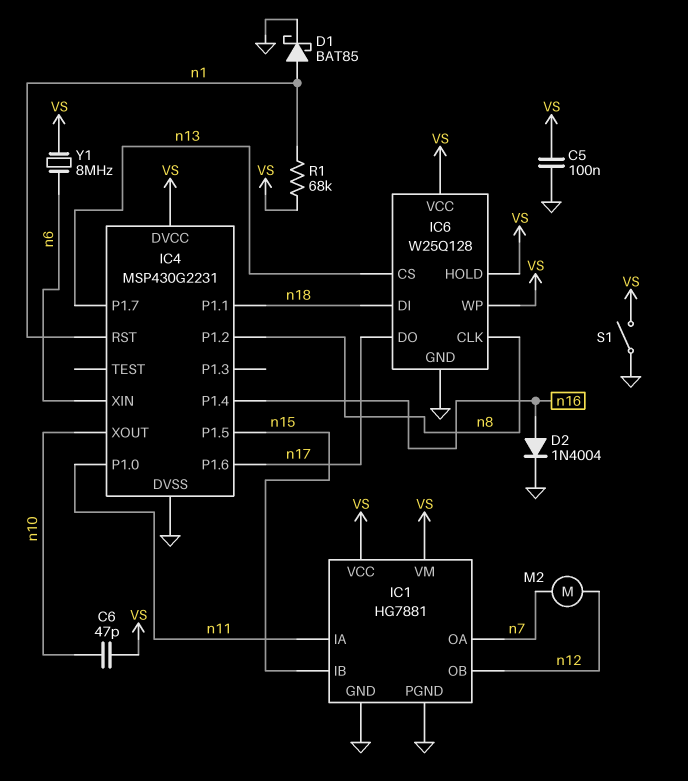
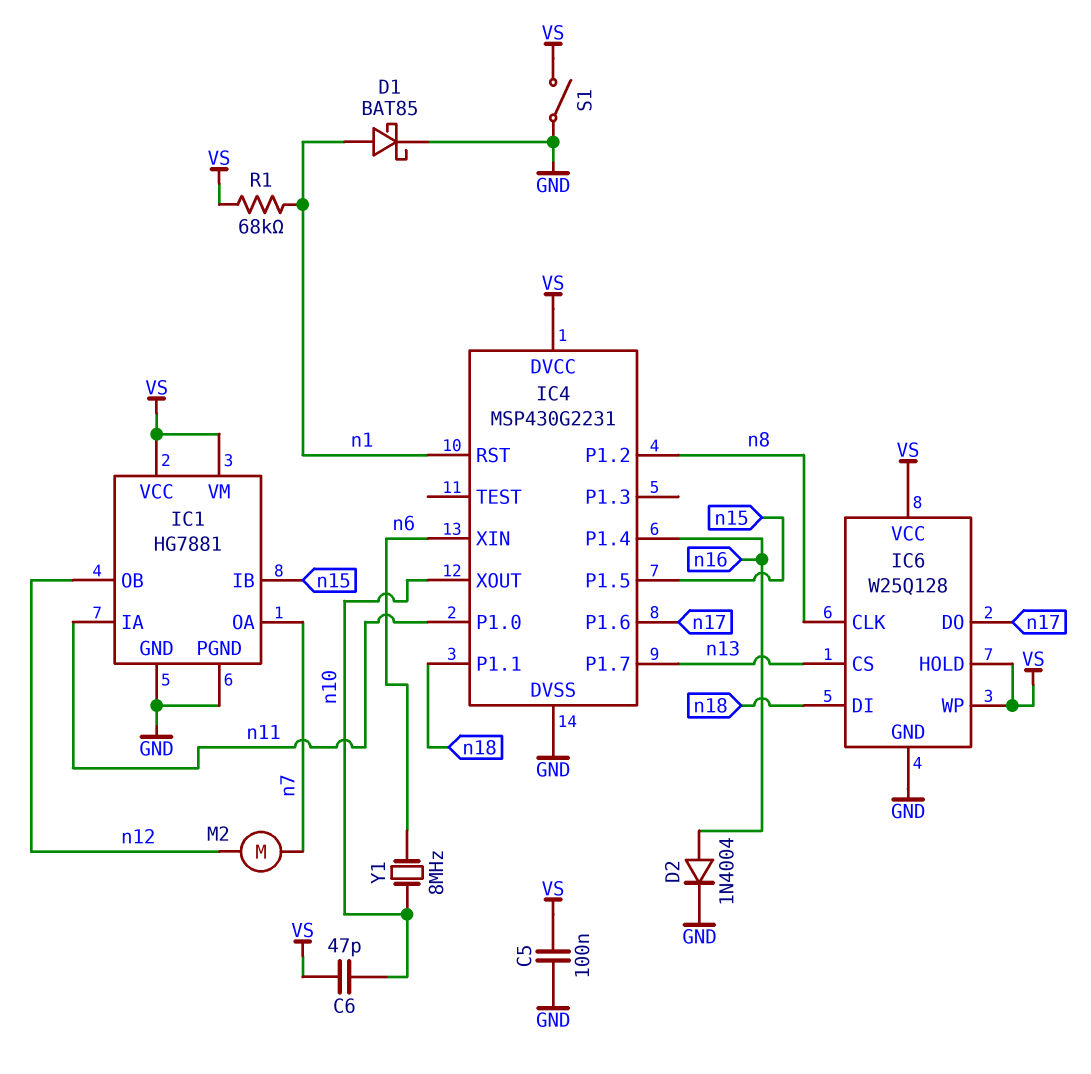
Y1: 8MHz (VS, n6) -> 8MHz (n6, n10)

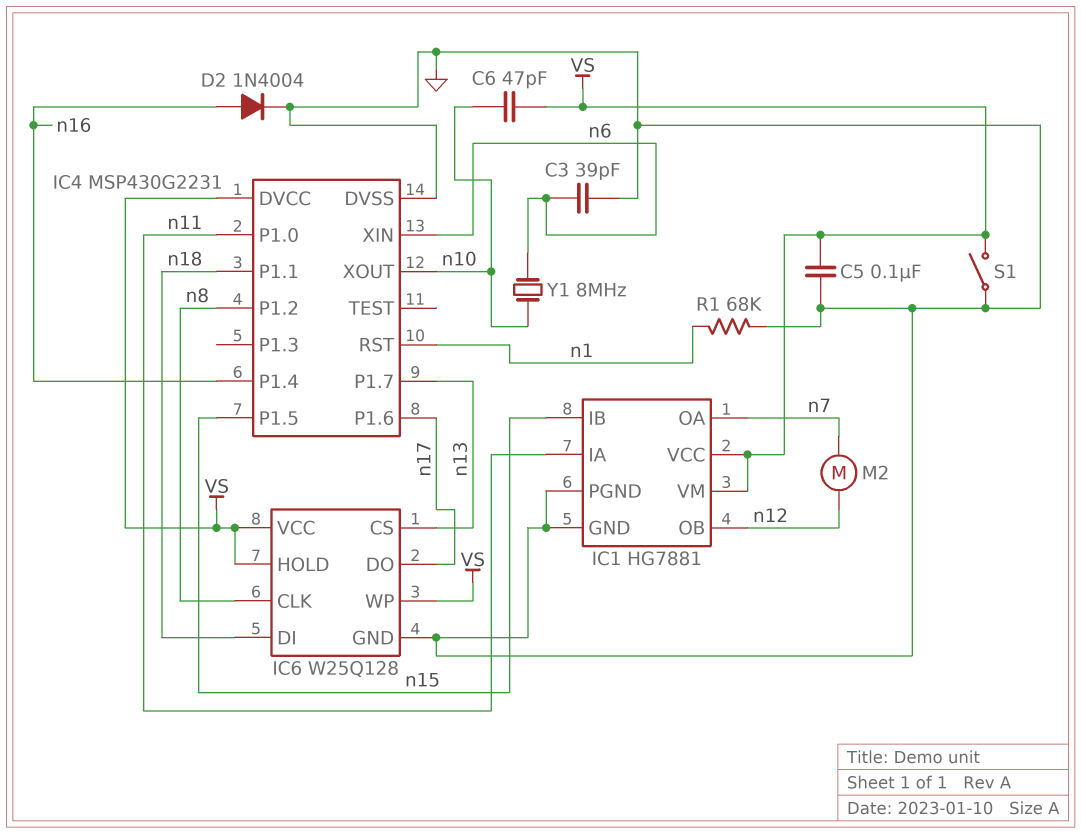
C3: none -> 39pF (GND, n6)
D1: schottky BAT85 (A n1, K GND) -> none
R1: 68k (VS, n1) -> 68k (GND, n1)

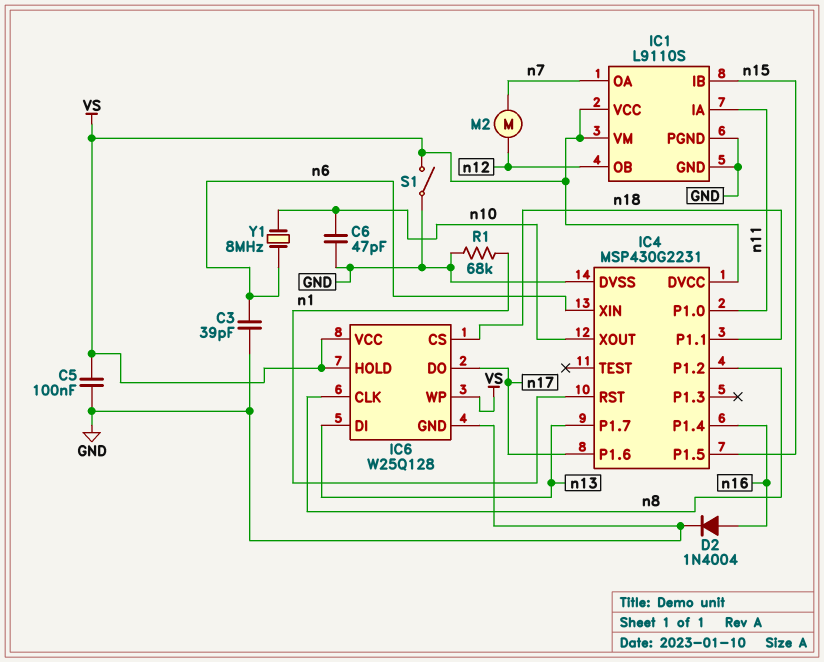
C6: 47pF (VS, n10) -> 47pF (GND, n10)
IC1: HG7881 -> L9110S
IC6 pin CS: n13 -> n18
IC6 pin DI: n18 -> n13

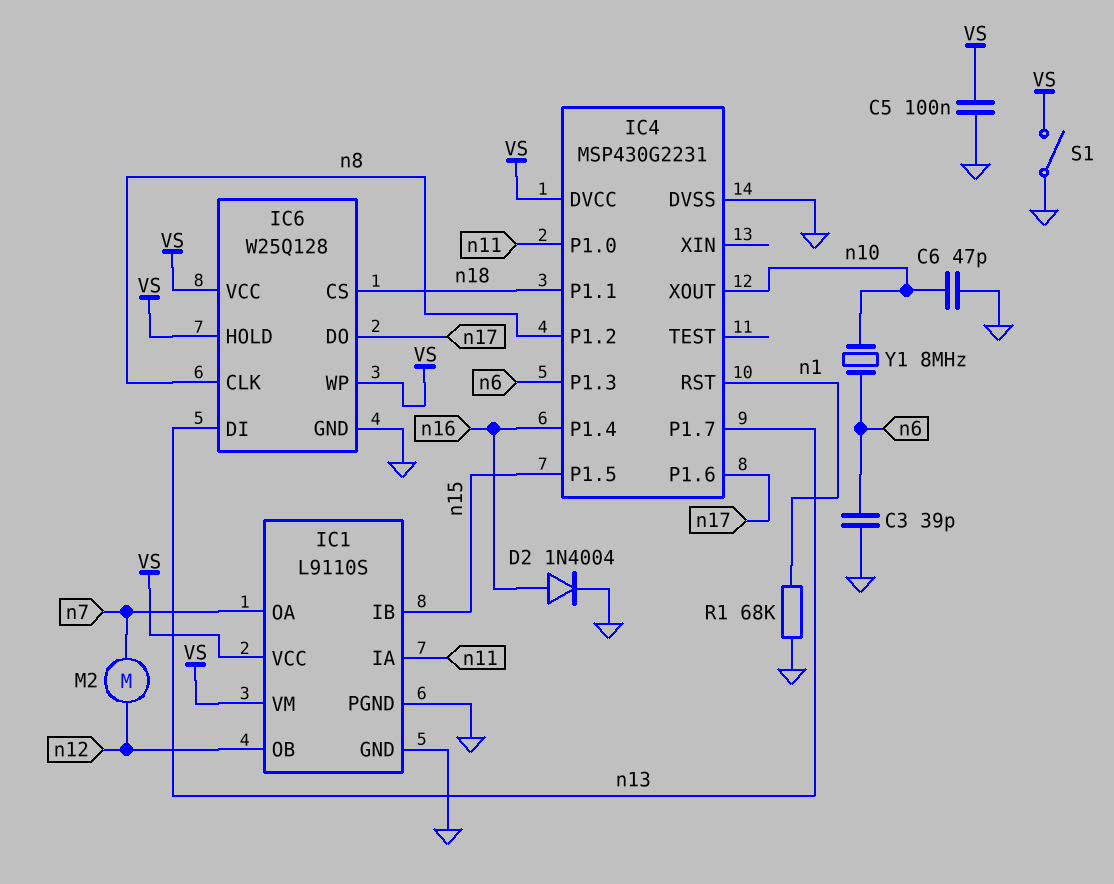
IC4 pin P1.3: none -> n6
IC4 pin XIN: n6 -> none

